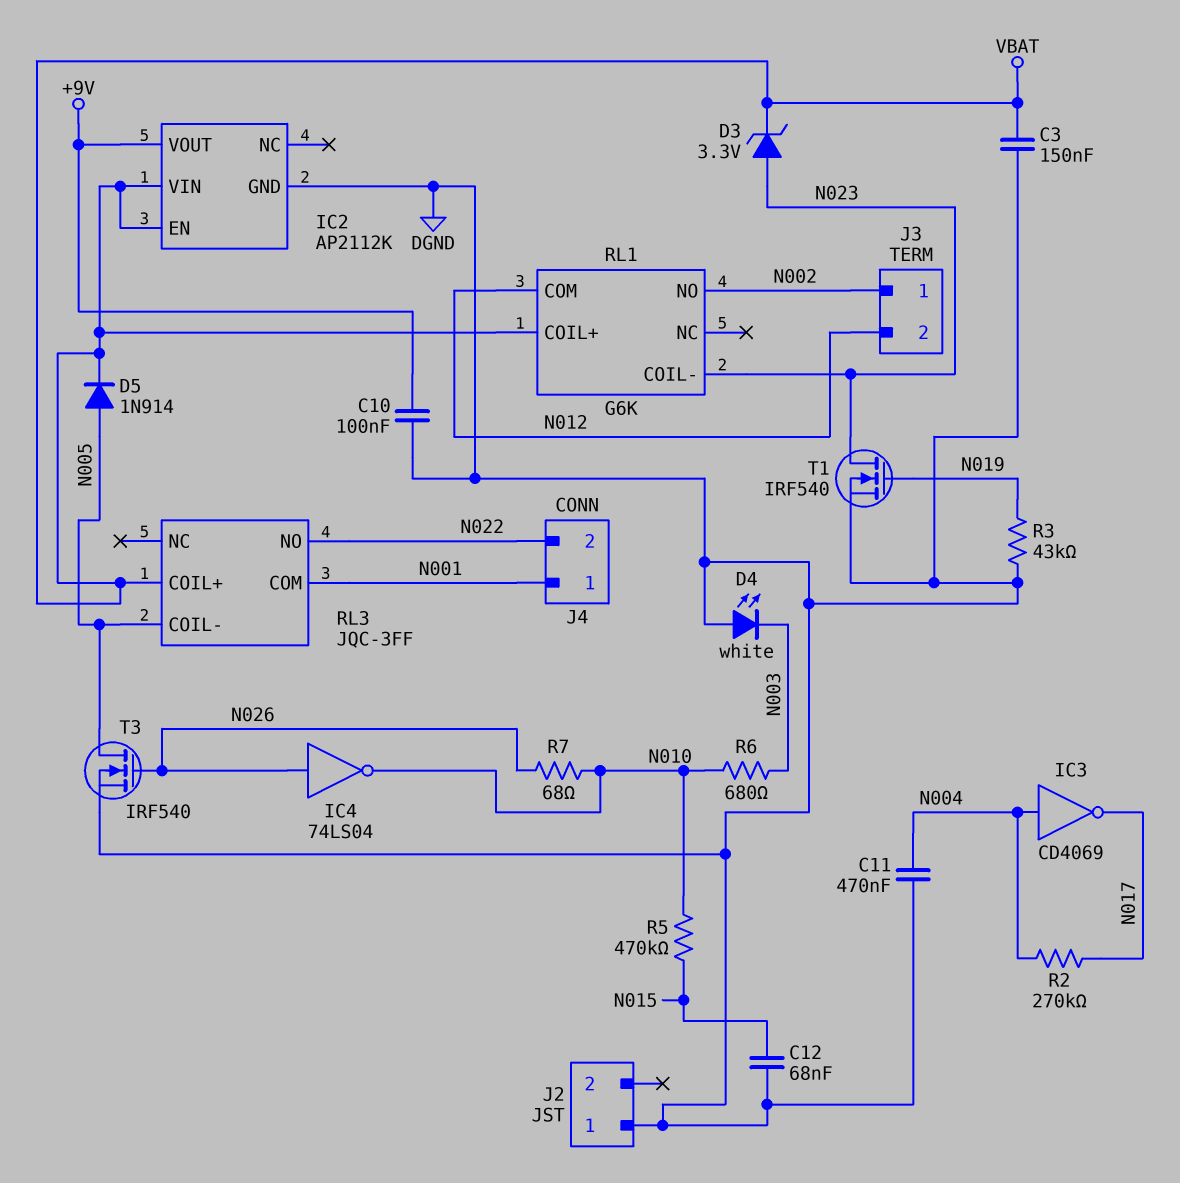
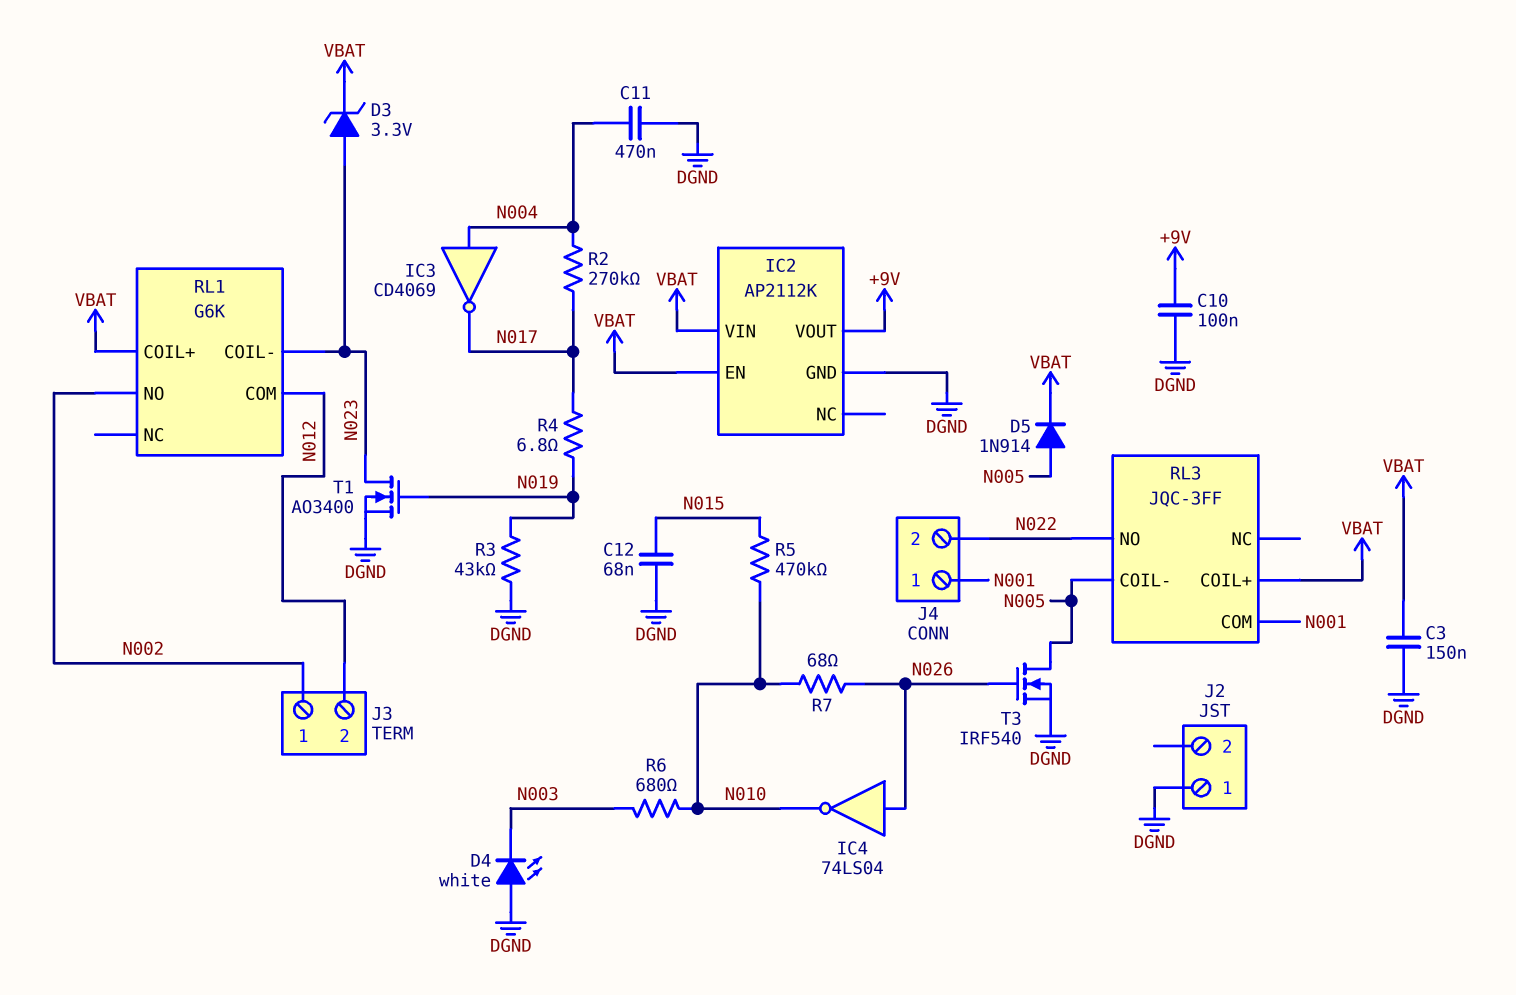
R4: none -> 6.8 (N017, N019)
T1: NMOS IRF540 (G N019, D N023, S DGND) -> NMOS AO3400 (G N019, D N023, S DGND)

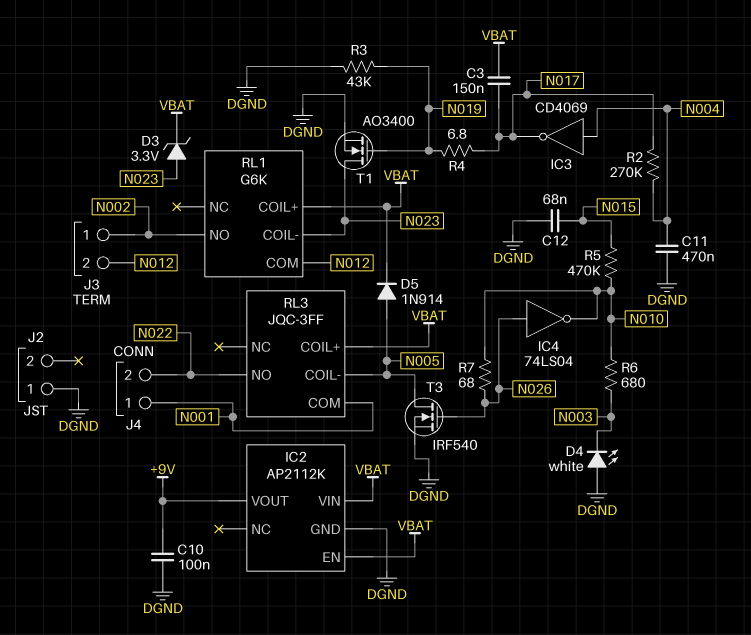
C3: 150nF (DGND, VBAT) -> 150nF (N017, VBAT)

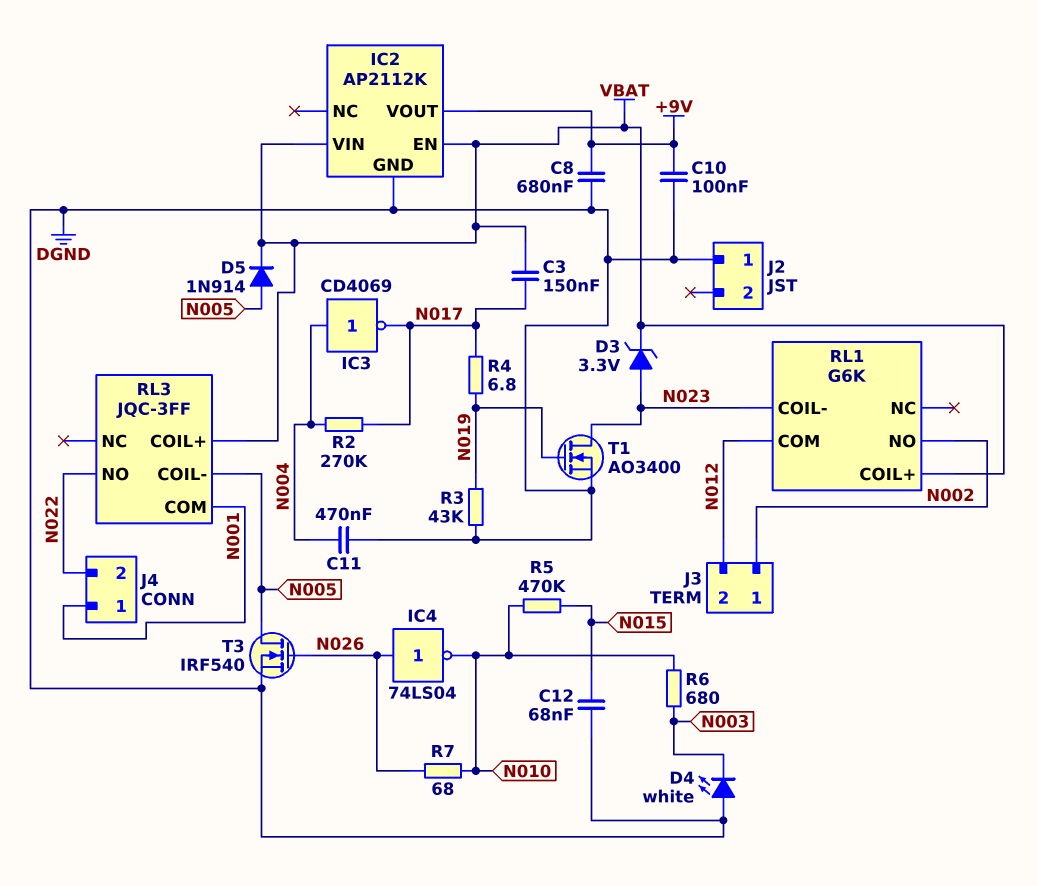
C8: none -> 680nF (+9V, DGND)

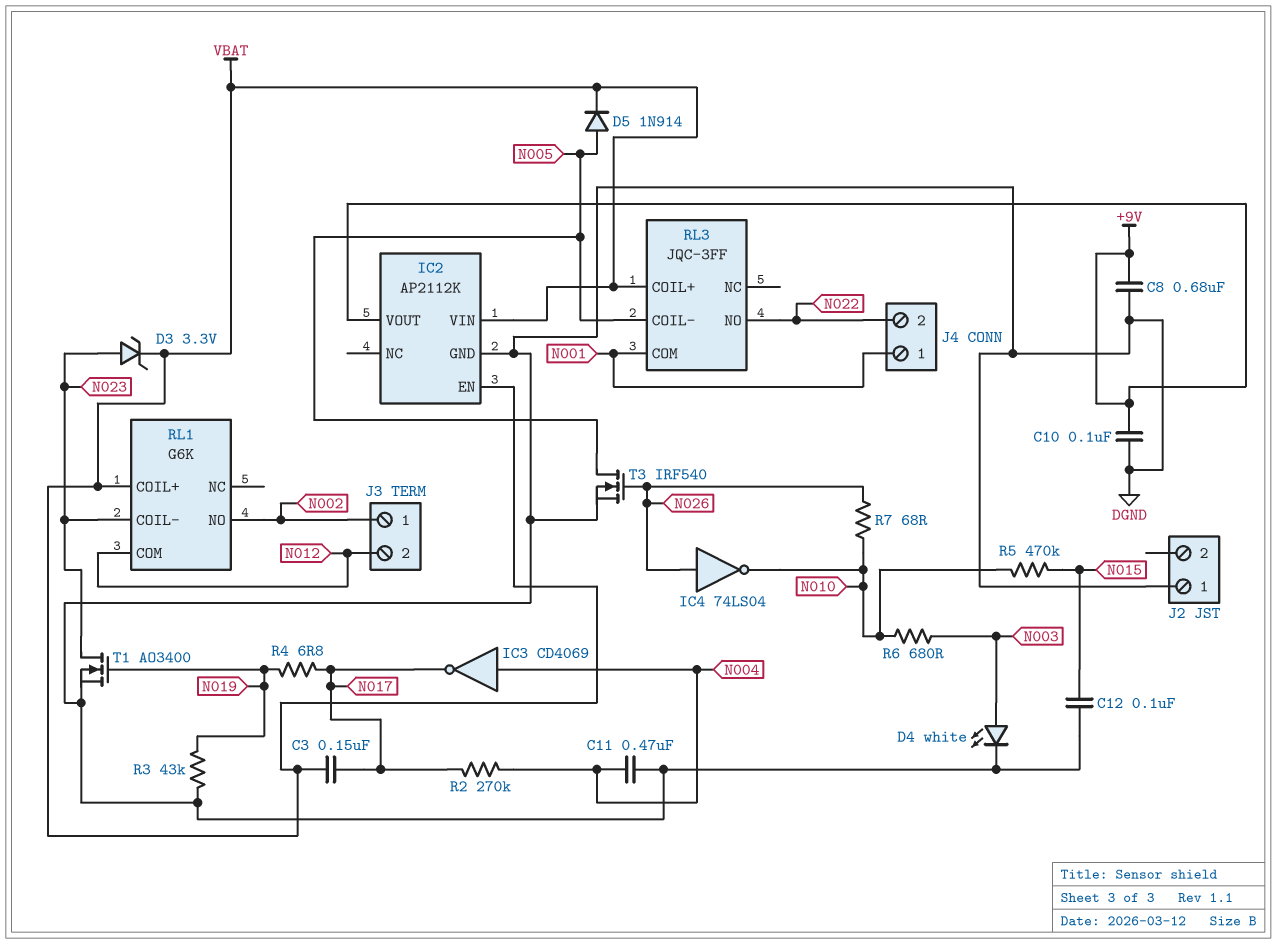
C12: 68nF (DGND, N015) -> 100nF (DGND, N015)
D4: LED white (A DGND, K N003) -> LED white (A N003, K DGND)

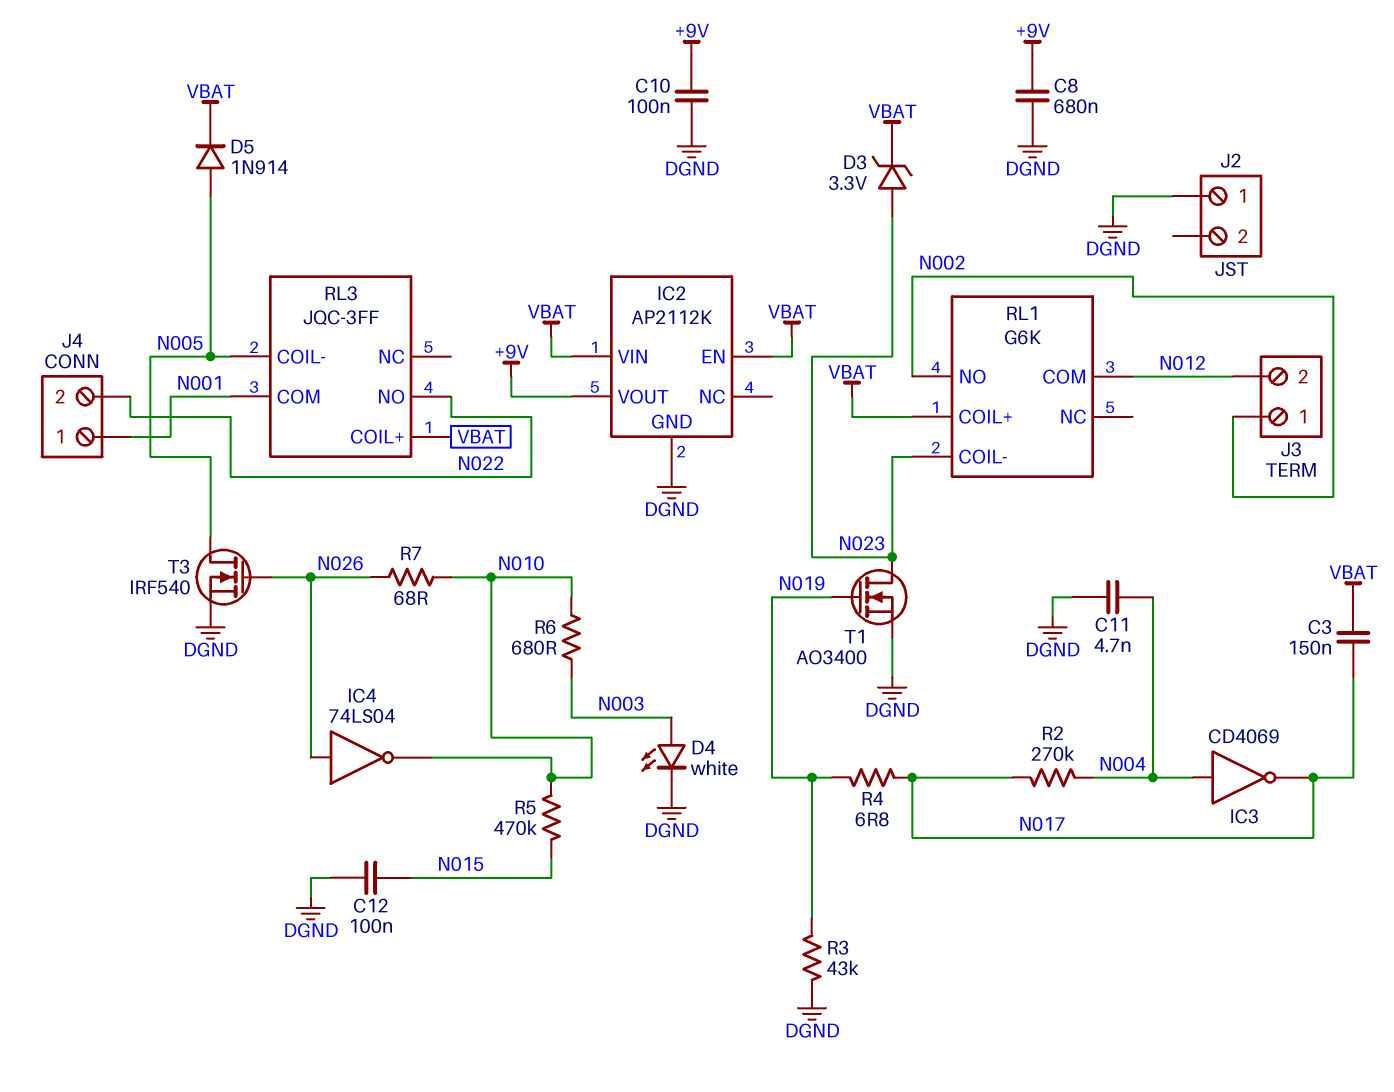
C11: 470nF (DGND, N004) -> 4.7nF (DGND, N004)

